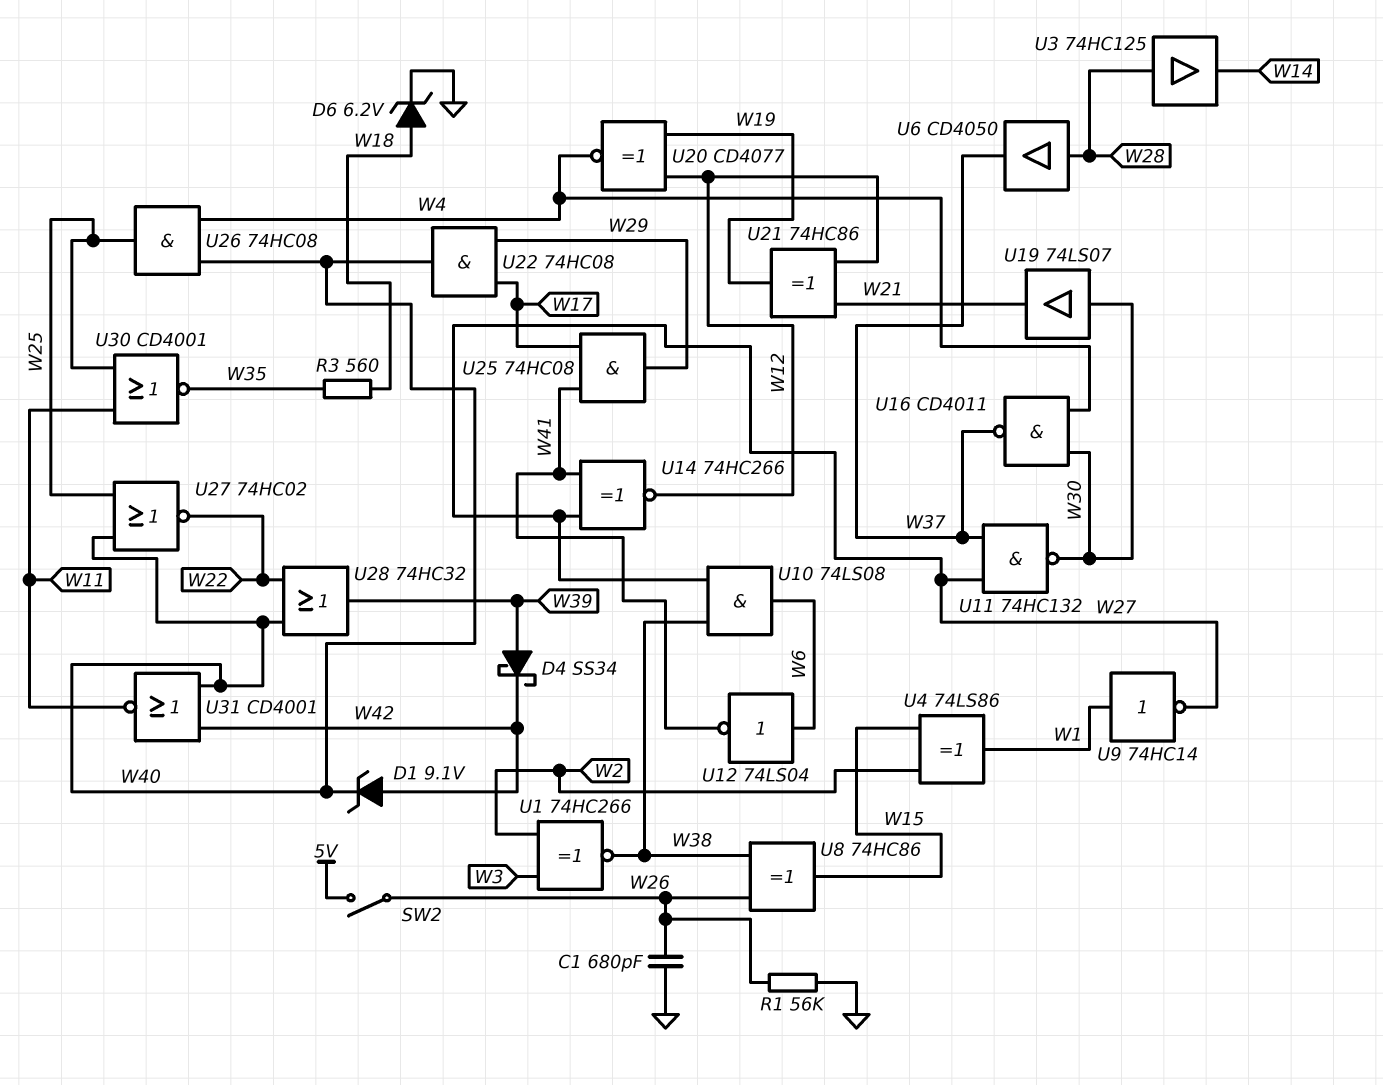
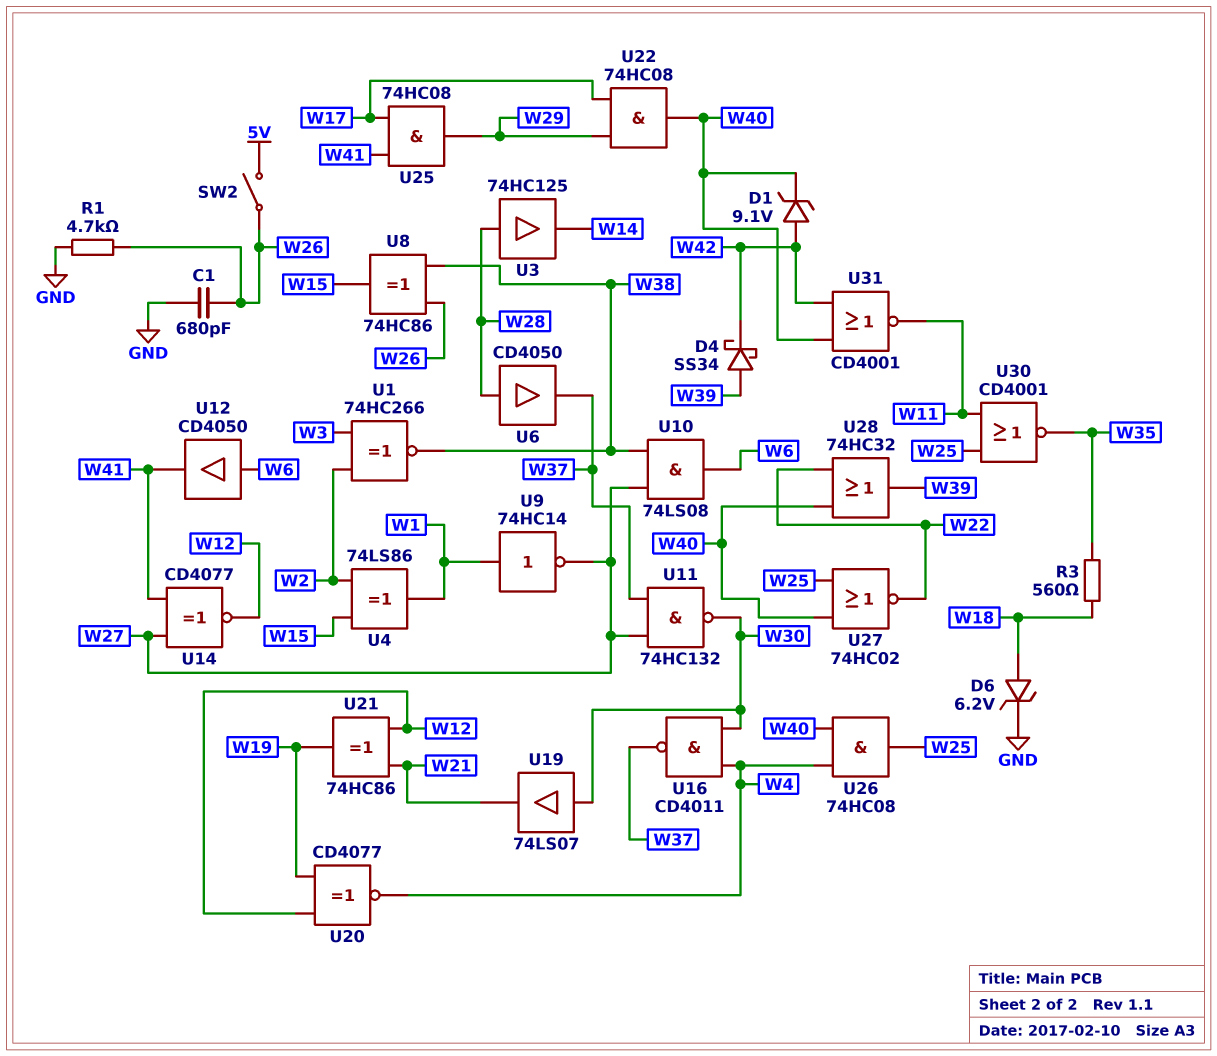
R1: 56k (GND, W26) -> 4.7k (GND, W26)
U12: NOT 74LS04 (in W6, out W41) -> buffer CD4050 (in W6, out W41)
U14: XNOR 74HC266 (in W27, in W41, out W12) -> XNOR CD4077 (in W27, in W41, out W12)

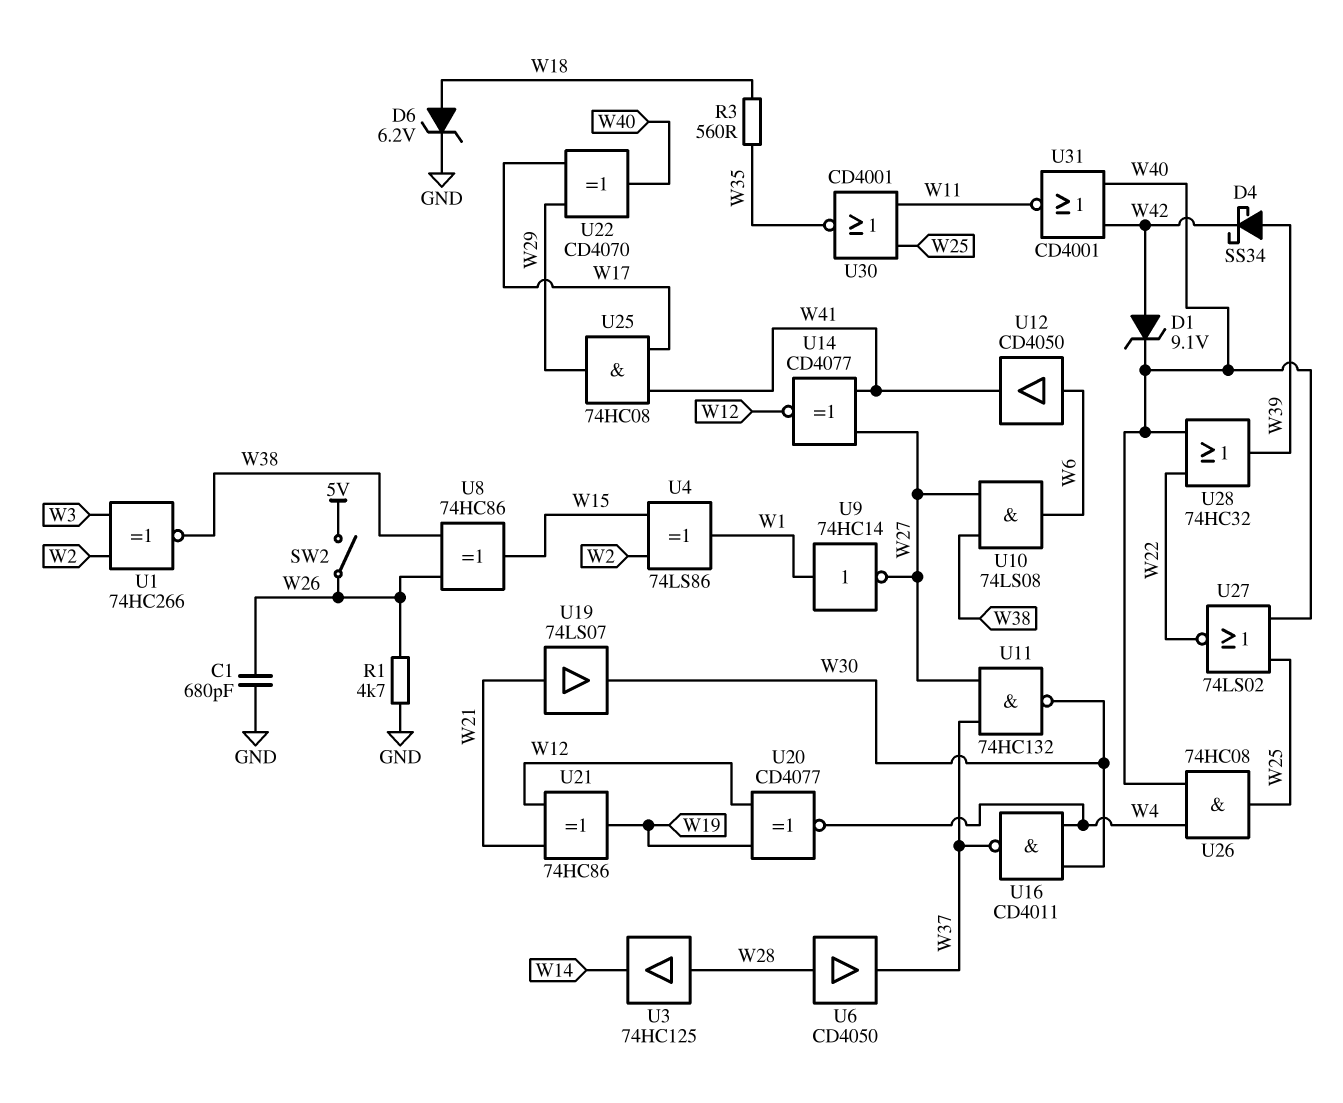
U19: buffer 74LS07 (in W30, out W21) -> buffer 74LS07 (in W21, out W30)
U22: AND 74HC08 (in W17, in W29, out W40) -> XOR CD4070 (in W17, in W29, out W40)
U27: NOR 74HC02 (in W25, in W40, out W22) -> NOR 74LS02 (in W25, in W40, out W22)

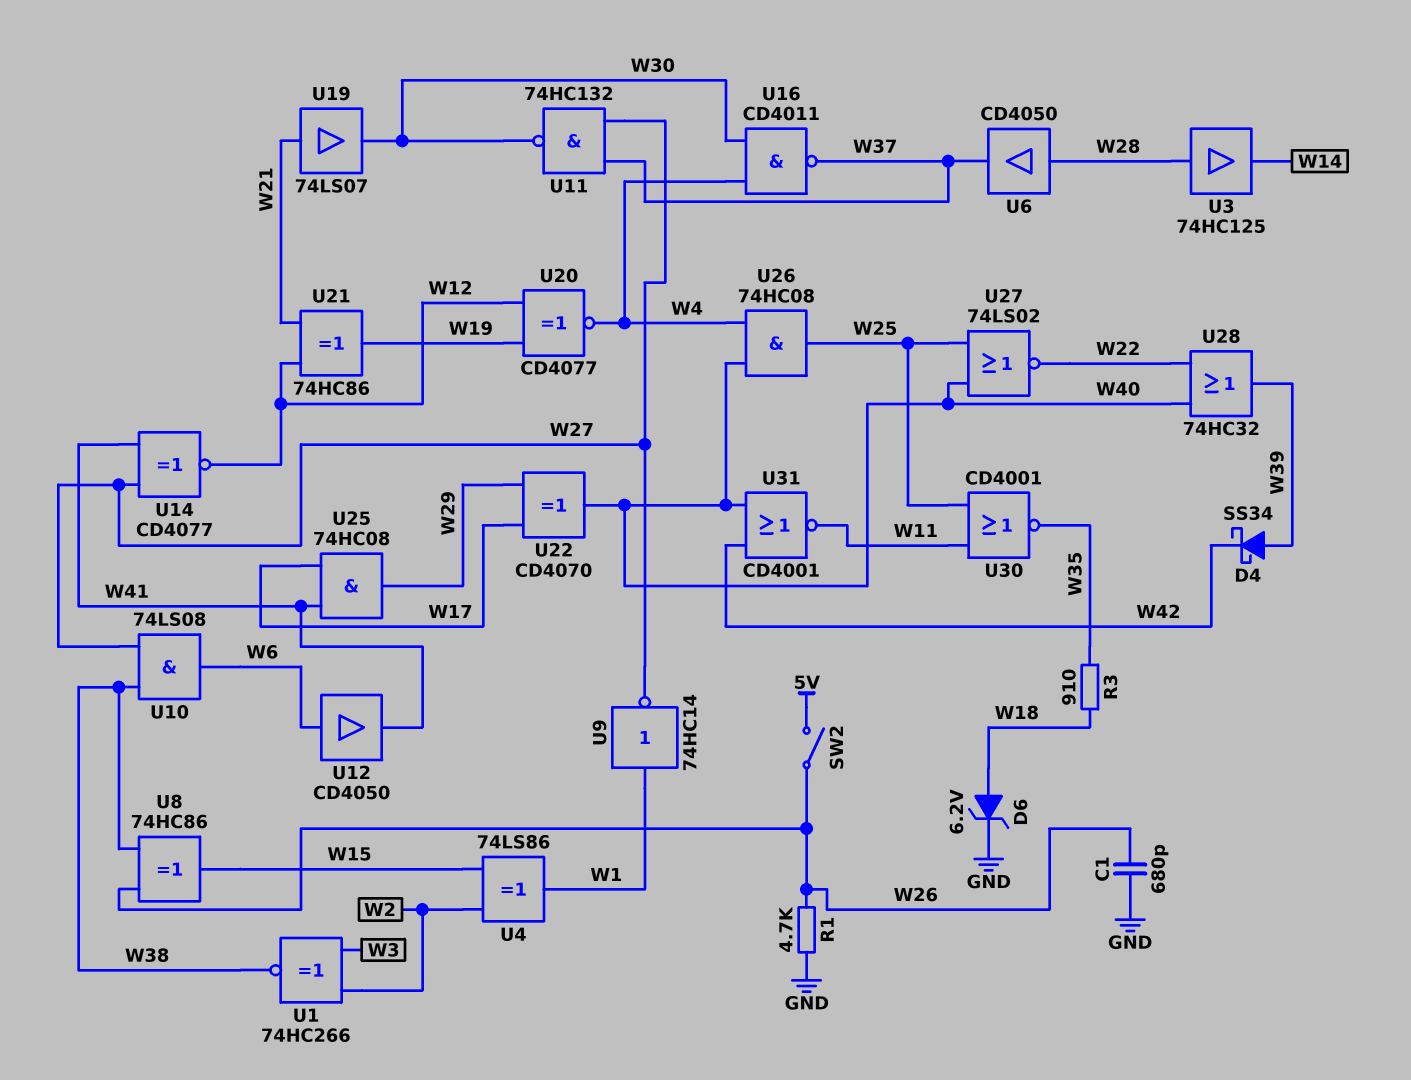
D1: zener 9.1V (A W42, K W40) -> none
R3: 560 (W18, W35) -> 910 (W18, W35)

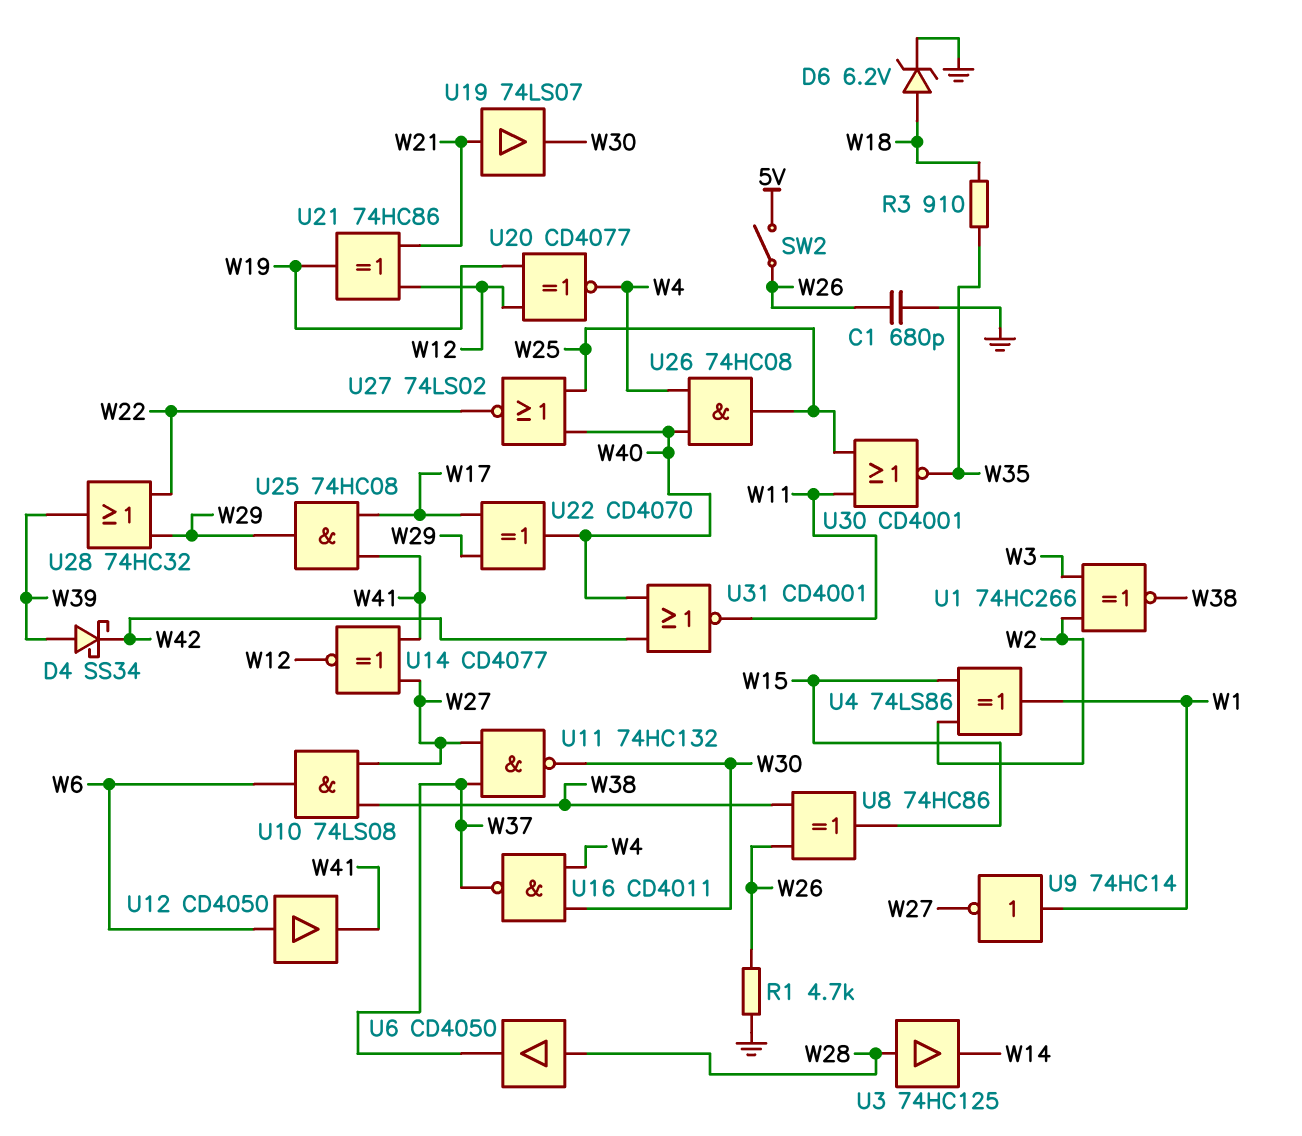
U28: OR 74HC32 (in W22, in W40, out W39) -> OR 74HC32 (in W22, in W29, out W39)

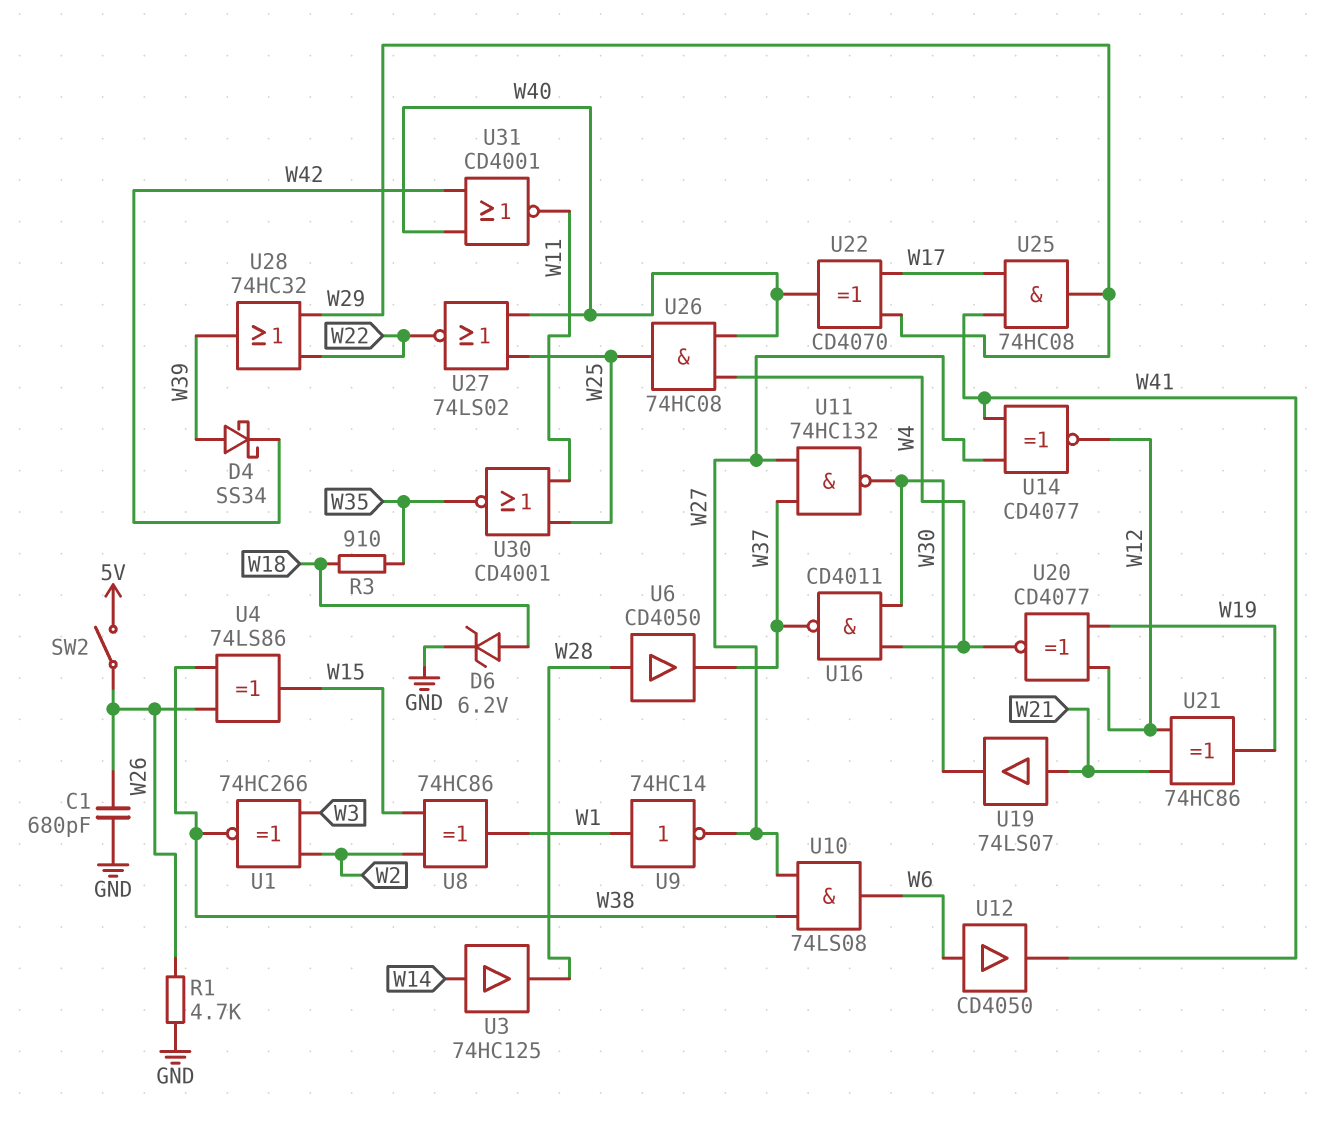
U3: buffer 74HC125 (in W28, out W14) -> buffer 74HC125 (in W14, out W28)
U4: XOR 74LS86 (in W2, in W15, out W1) -> XOR 74LS86 (in W26, in W38, out W15)
U8: XOR 74HC86 (in W26, in W38, out W15) -> XOR 74HC86 (in W2, in W15, out W1)

